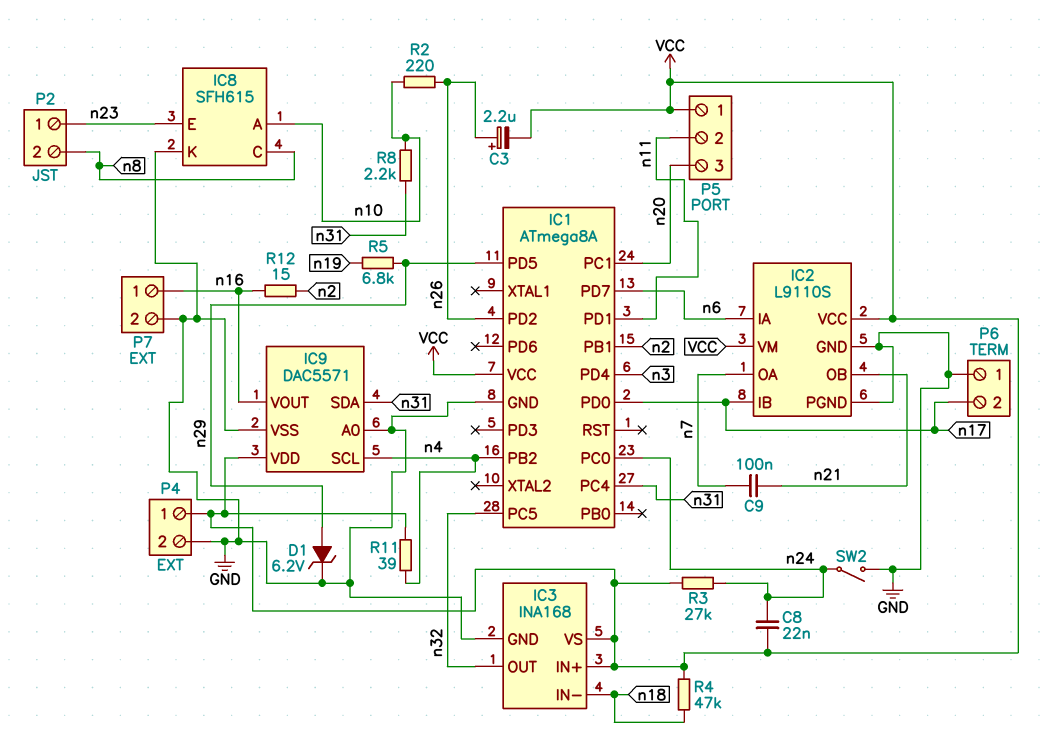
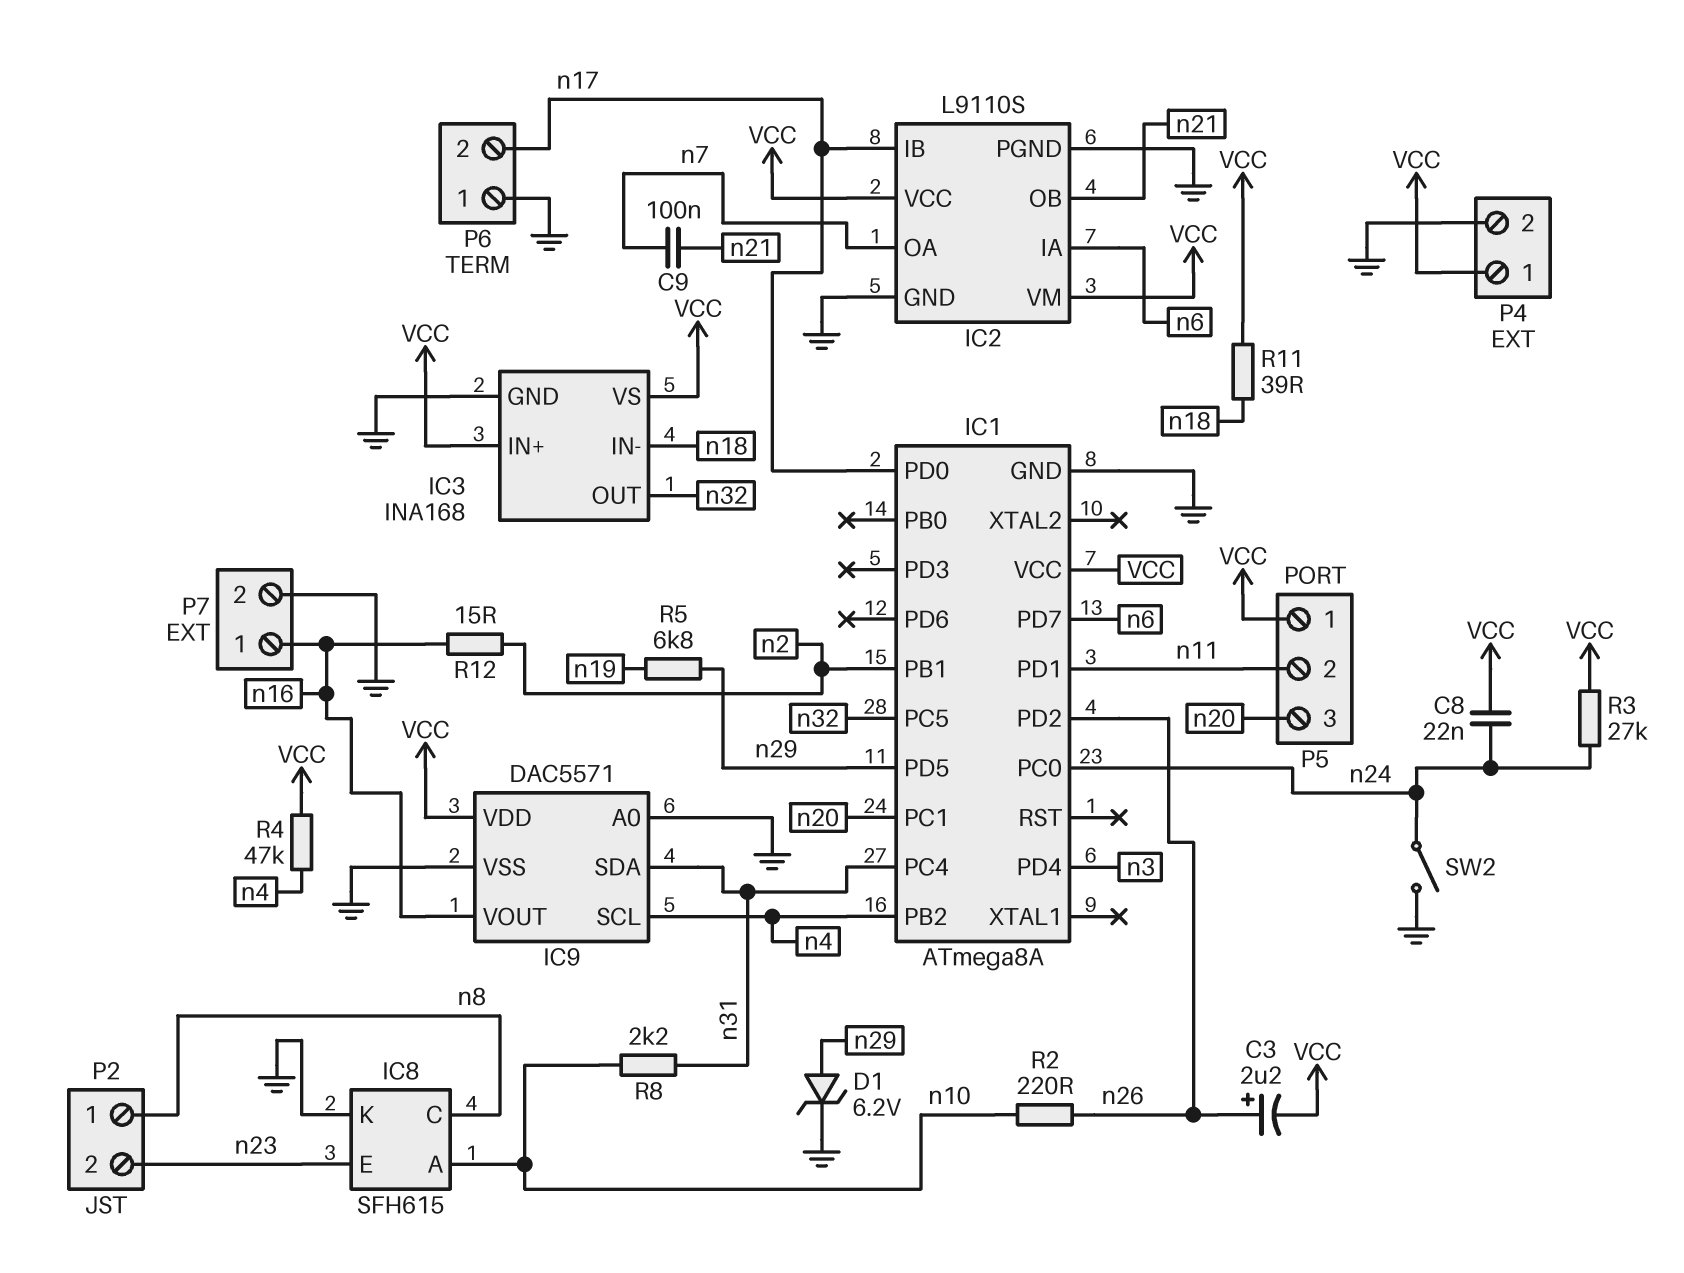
P2 pin 1: n23 -> n8
P2 pin 2: n8 -> n23
R4: 47k (VCC, n18) -> 47k (VCC, n4)
R11: 39 (VCC, n4) -> 39 (VCC, n18)

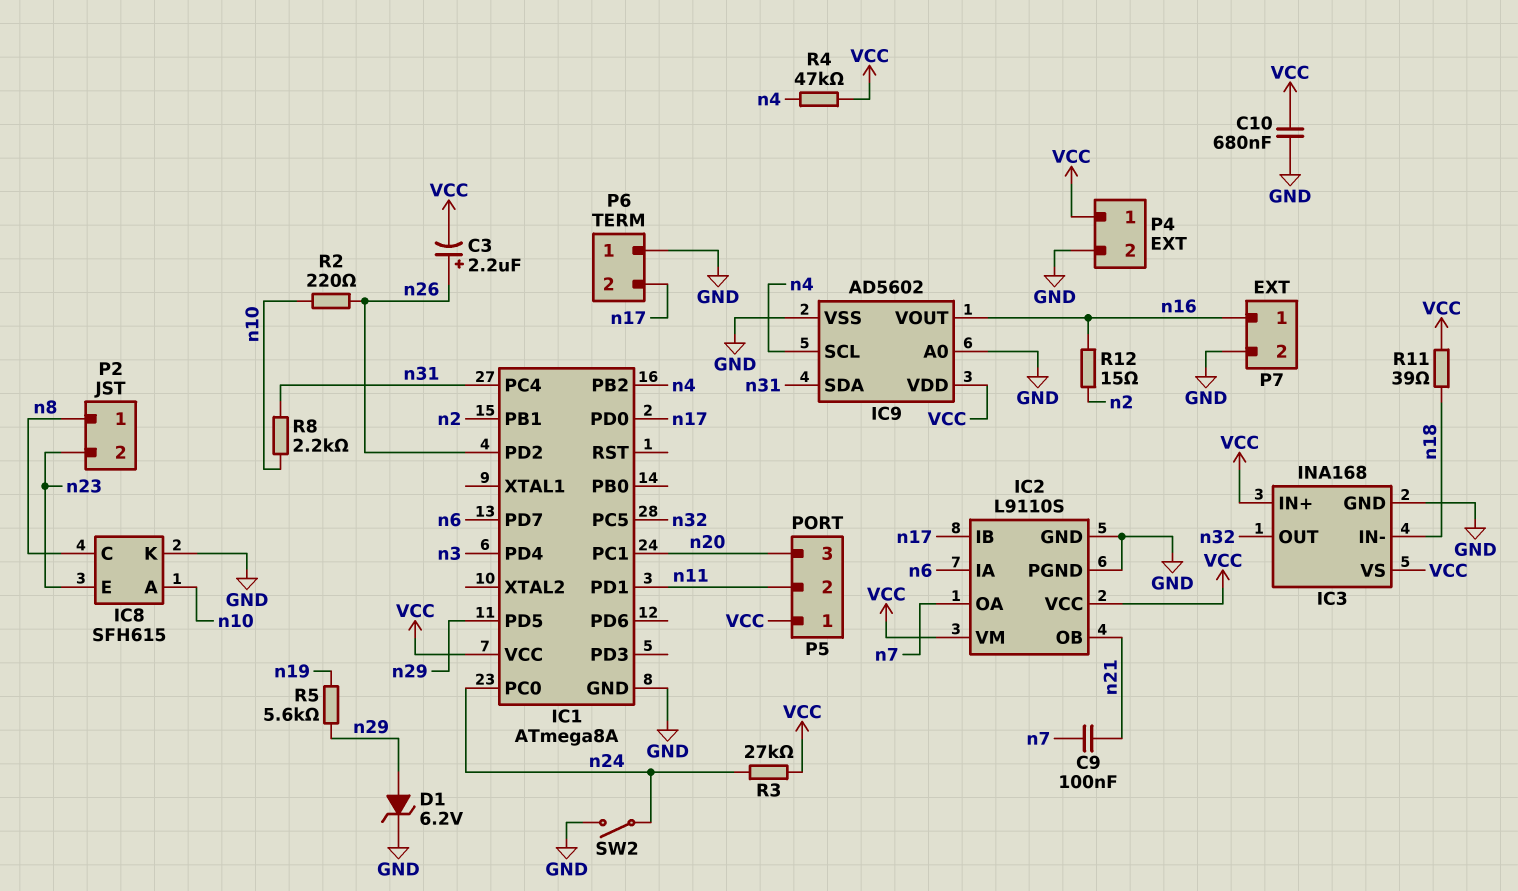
C8: 22nF (VCC, n24) -> none
C10: none -> 680nF (GND, VCC)
IC9: DAC5571 -> AD5602
R5: 6.8k (n19, n29) -> 5.6k (n19, n29)

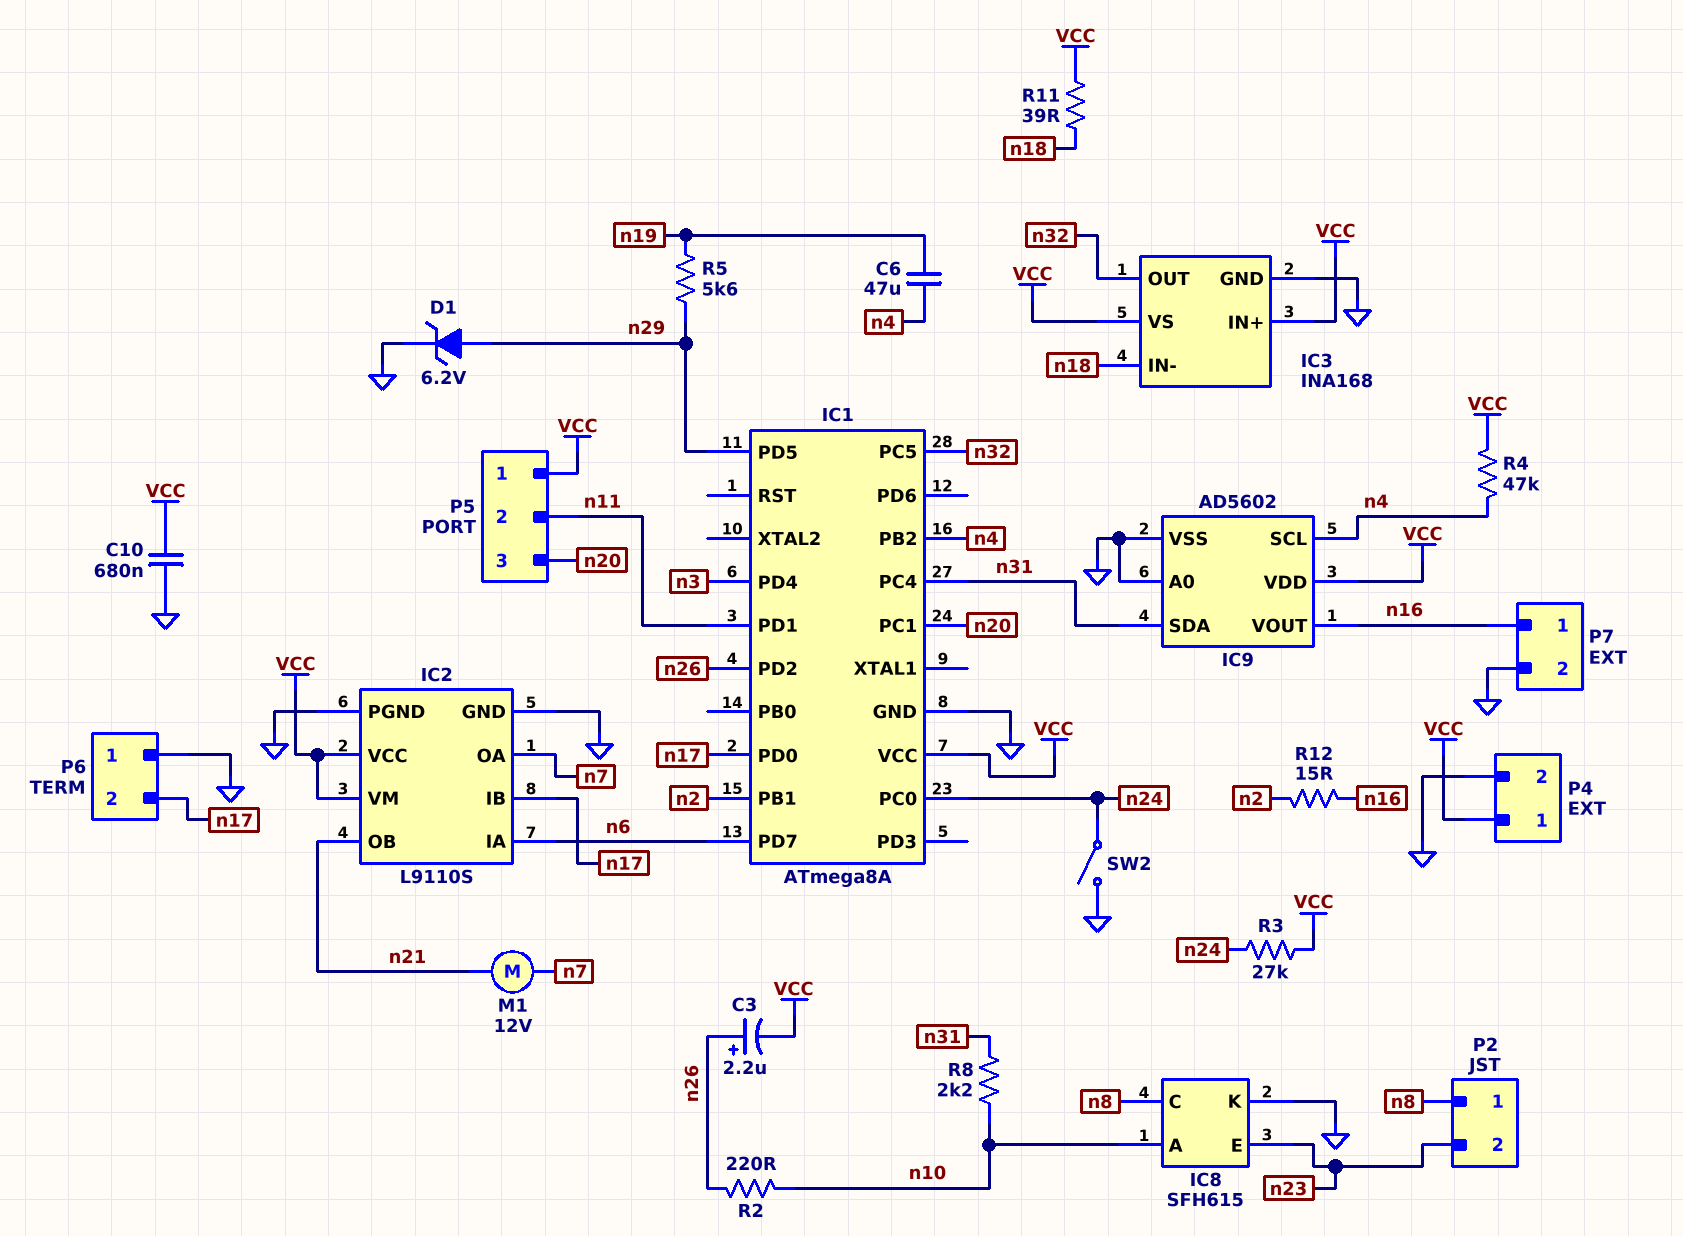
C6: none -> 47uF (n4, n19)
C9: 100nF (n7, n21) -> none
M1: none -> motor 12V (n7, n21)

